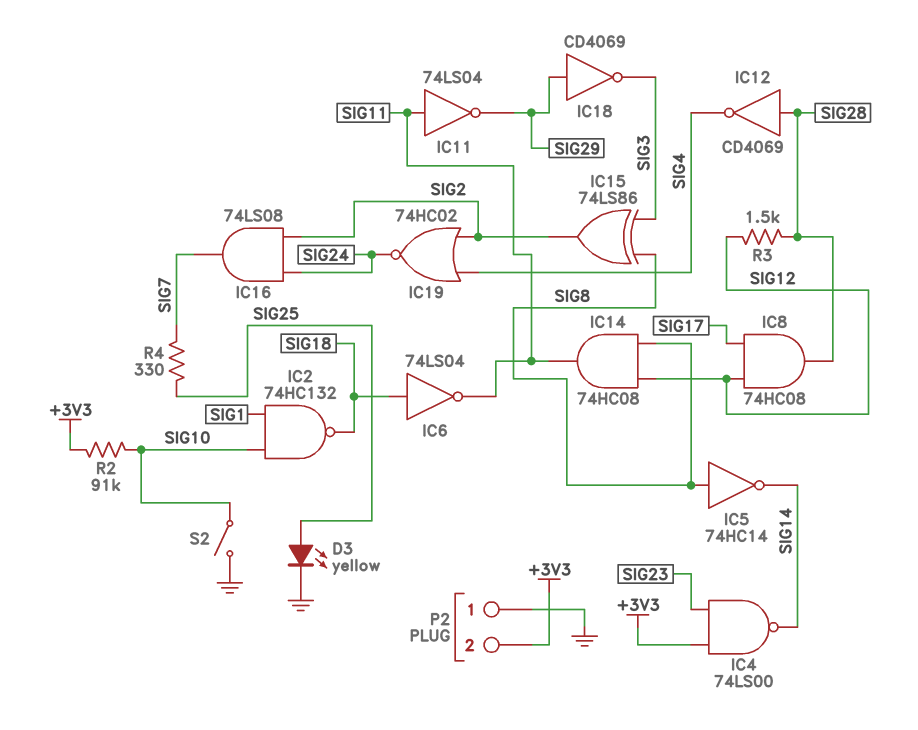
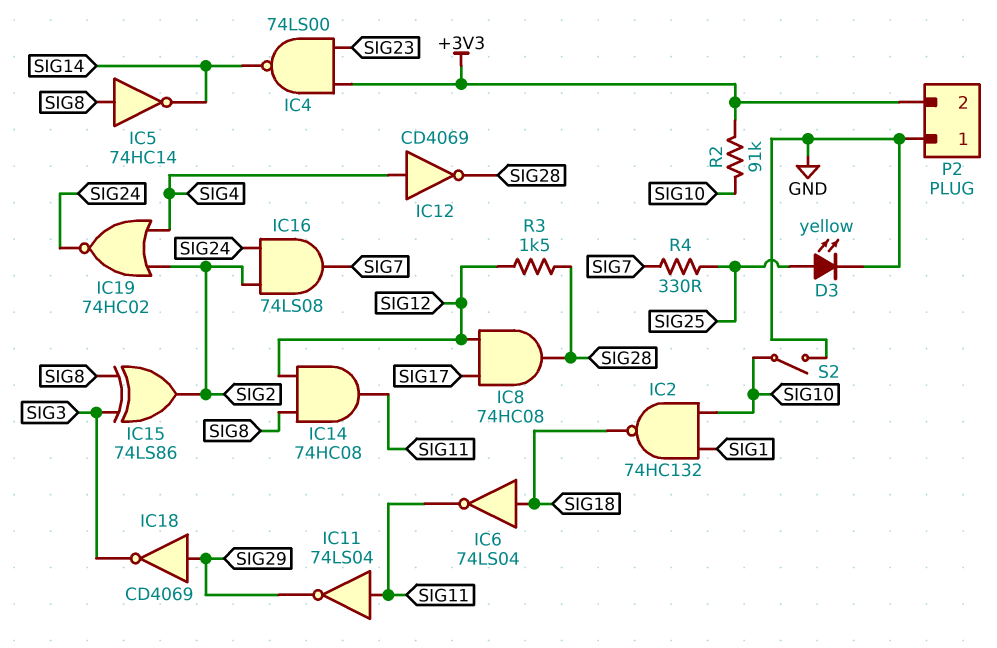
IC12: NOT CD4069 (in SIG28, out SIG4) -> NOT CD4069 (in SIG4, out SIG28)

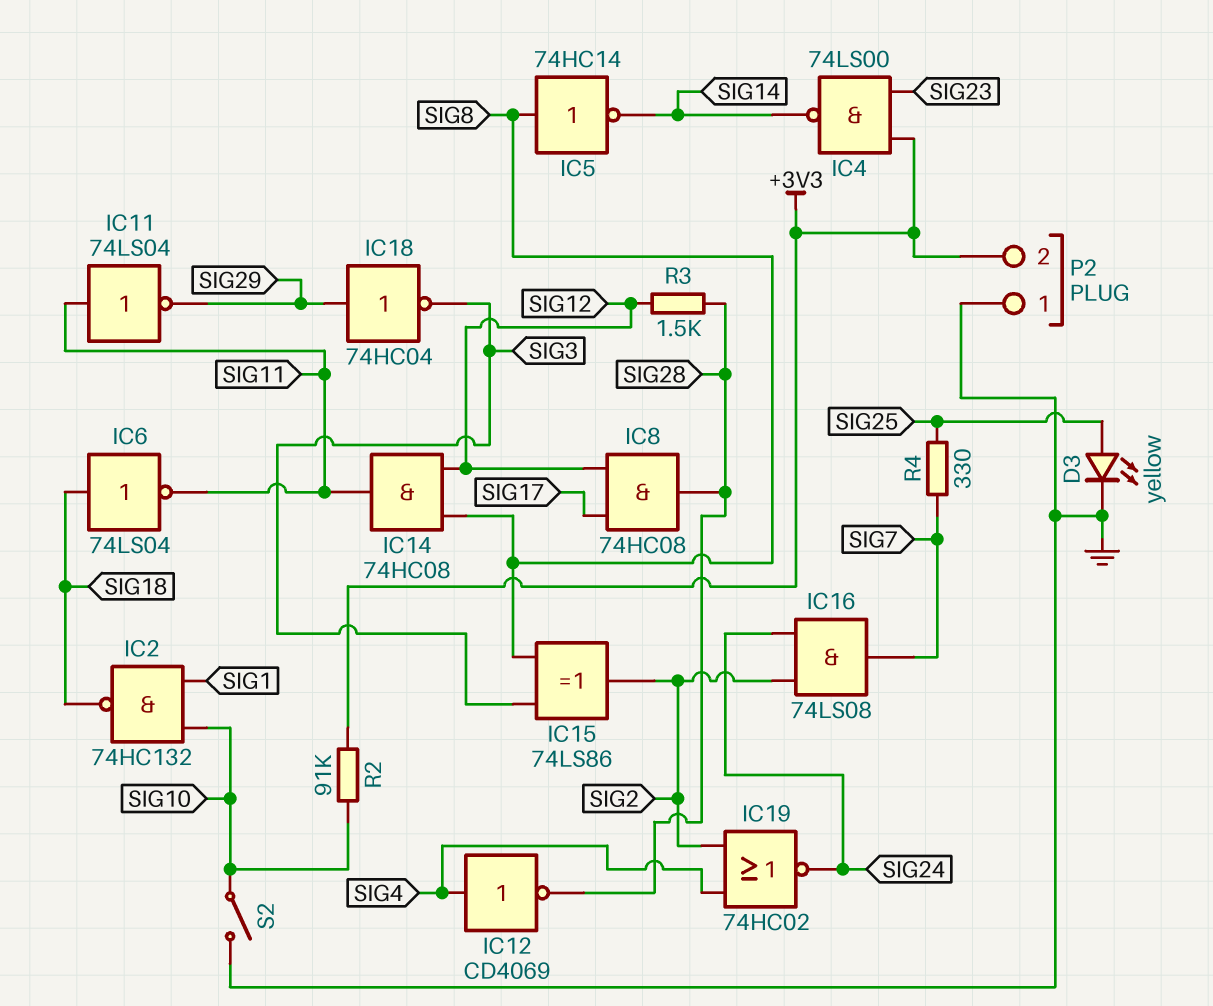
IC18: NOT CD4069 (in SIG29, out SIG3) -> NOT 74HC04 (in SIG29, out SIG3)

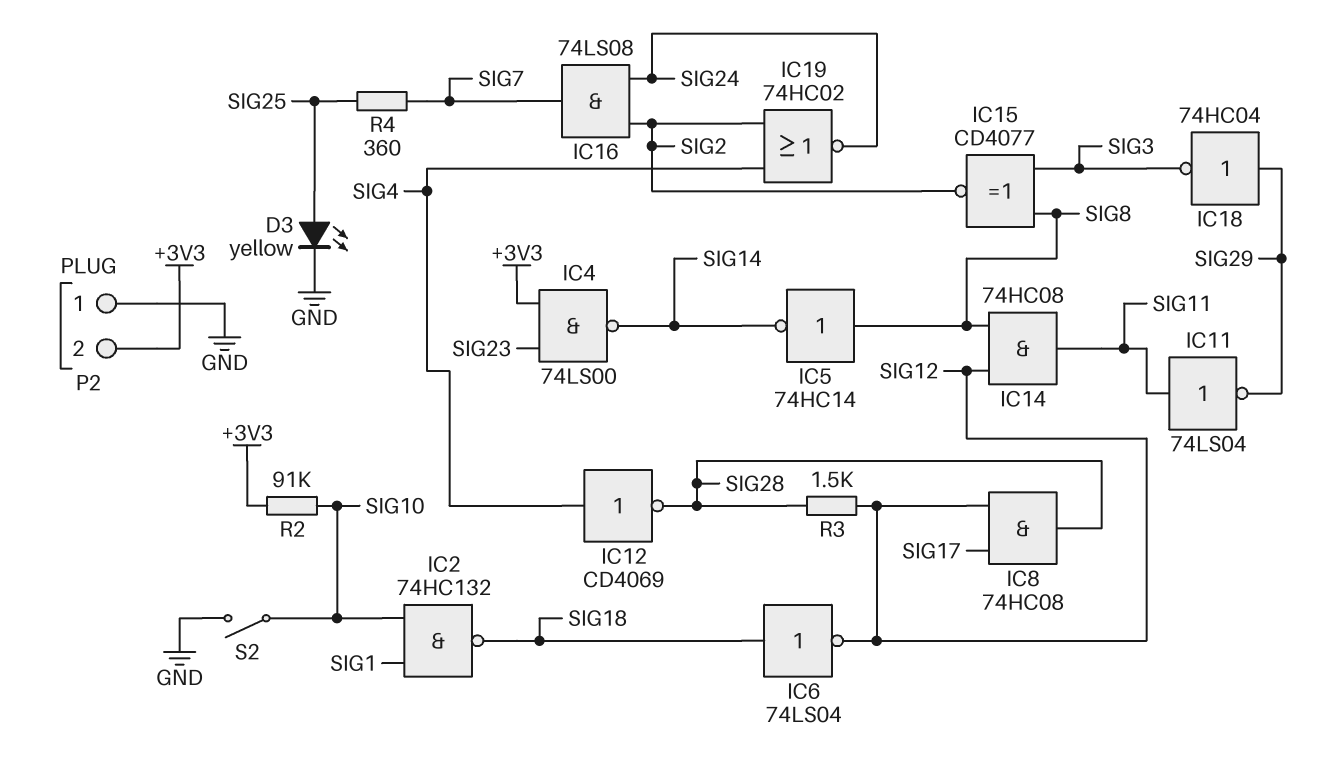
IC6: NOT 74LS04 (in SIG18, out SIG11) -> NOT 74LS04 (in SIG18, out SIG12)
IC15: XOR 74LS86 (in SIG3, in SIG8, out SIG2) -> XNOR CD4077 (in SIG3, in SIG8, out SIG2)
R4: 330 (SIG7, SIG25) -> 360 (SIG7, SIG25)

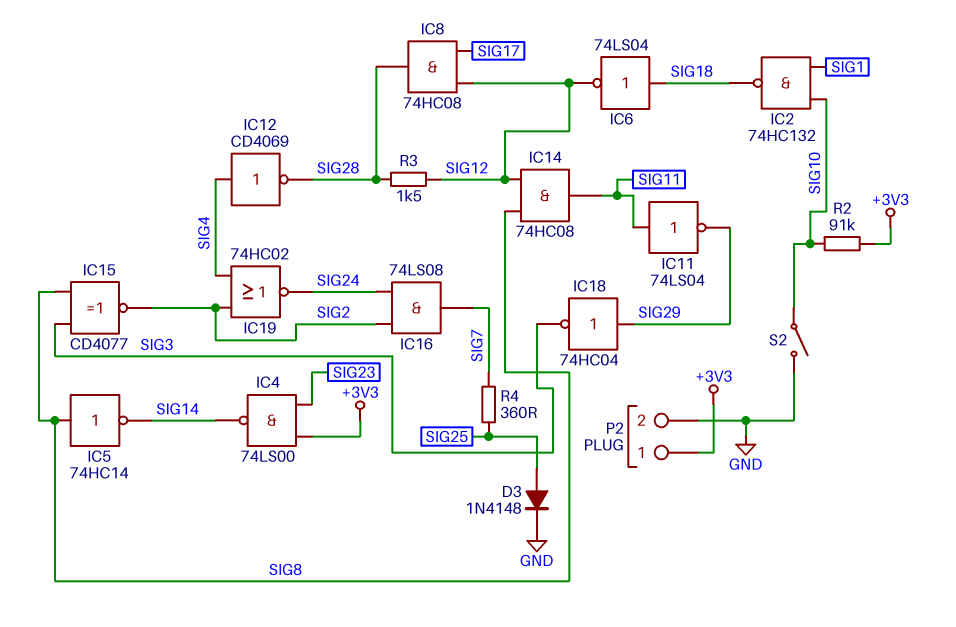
D3: LED yellow (A SIG25, K GND) -> diode 1N4148 (A SIG25, K GND)
P2 pin 1: GND -> +3V3
P2 pin 2: +3V3 -> GND

